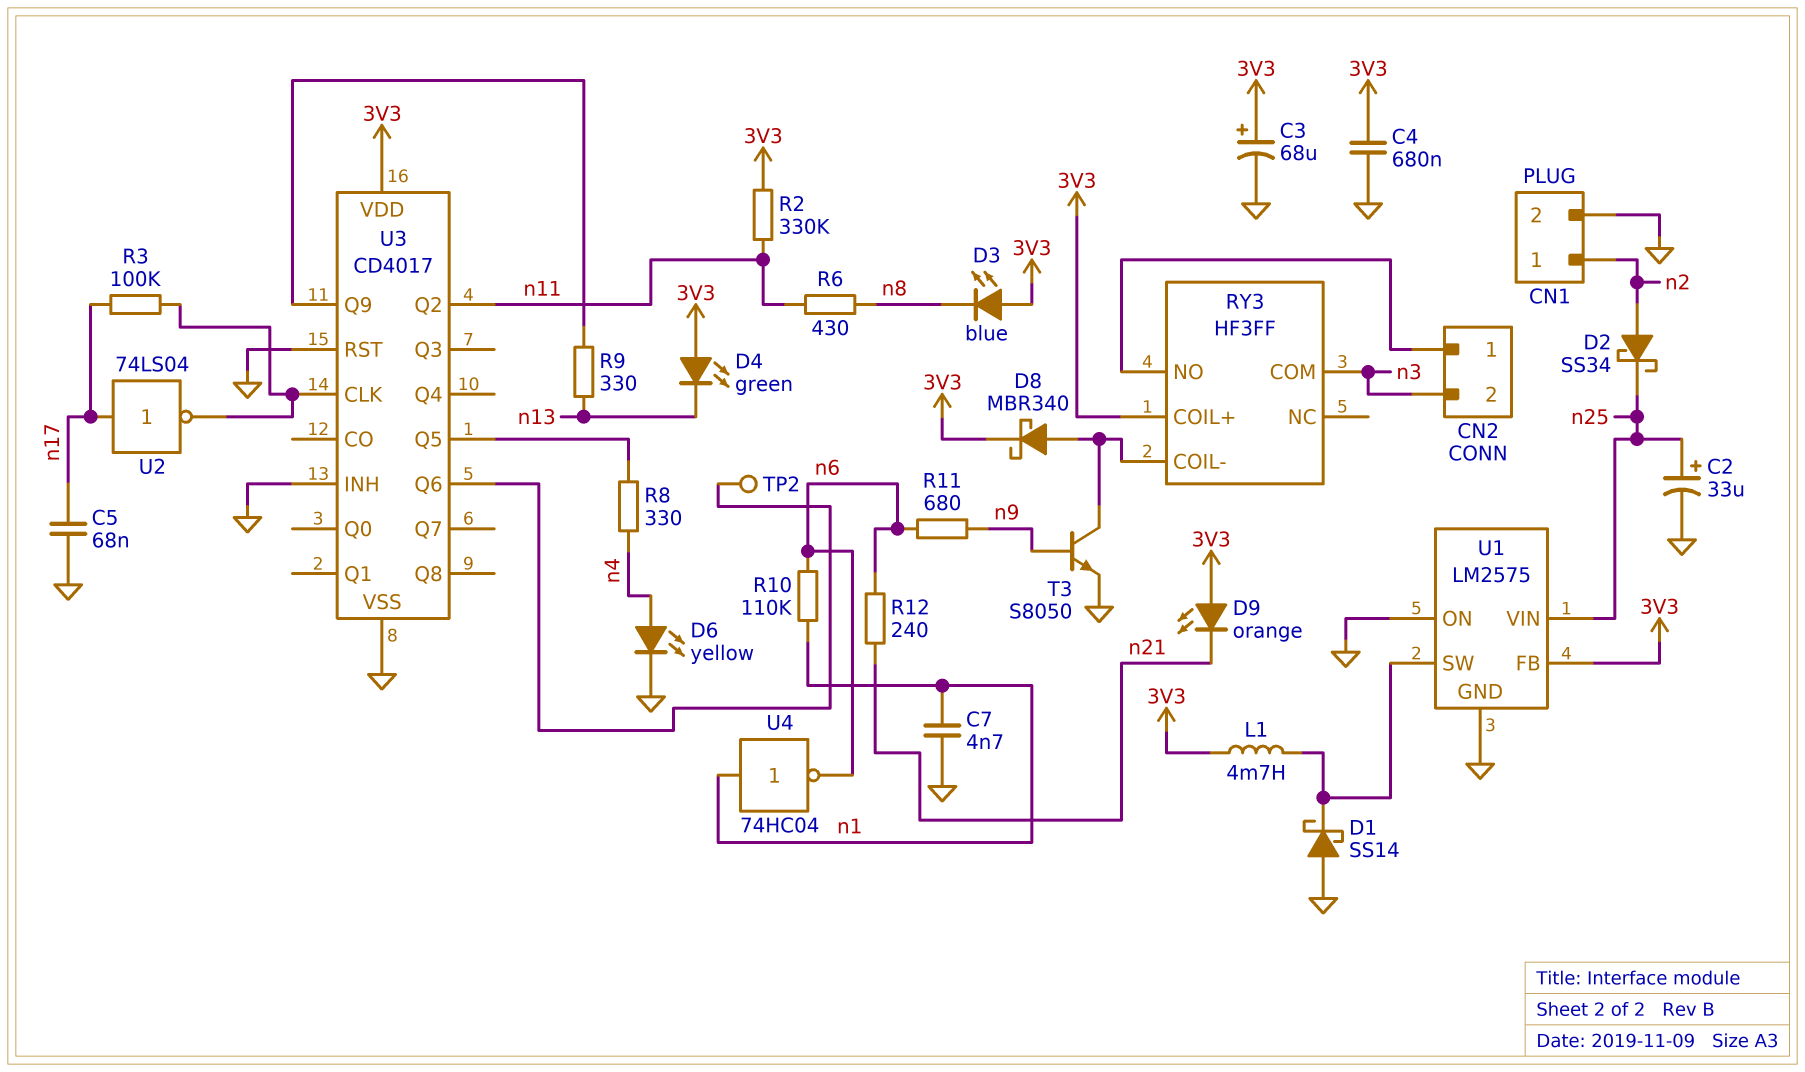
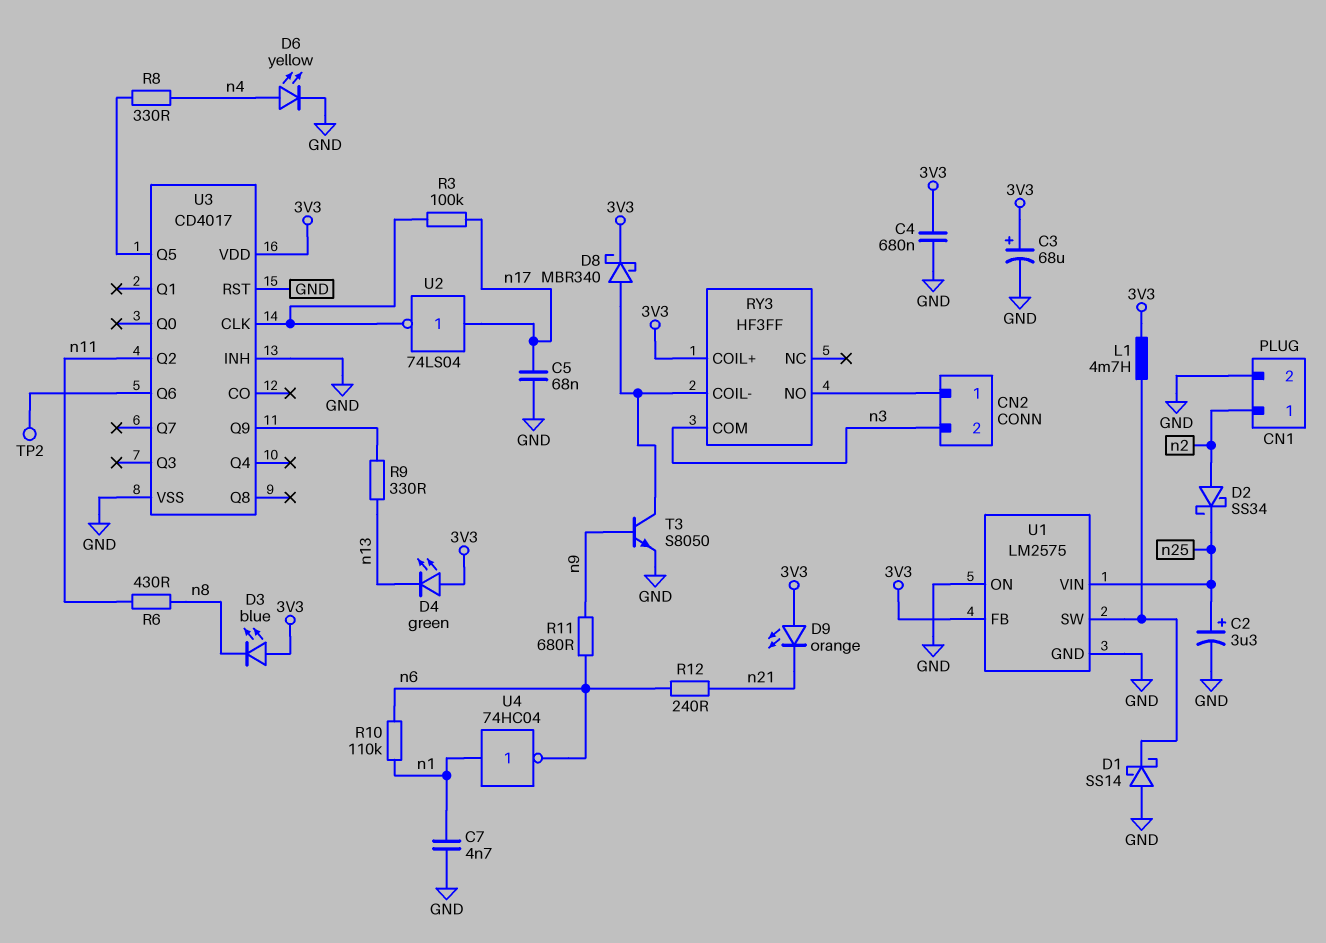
C2: 33uF (plus n25, minus GND) -> 3.3uF (plus n25, minus GND)
R2: 330k (3V3, n11) -> none

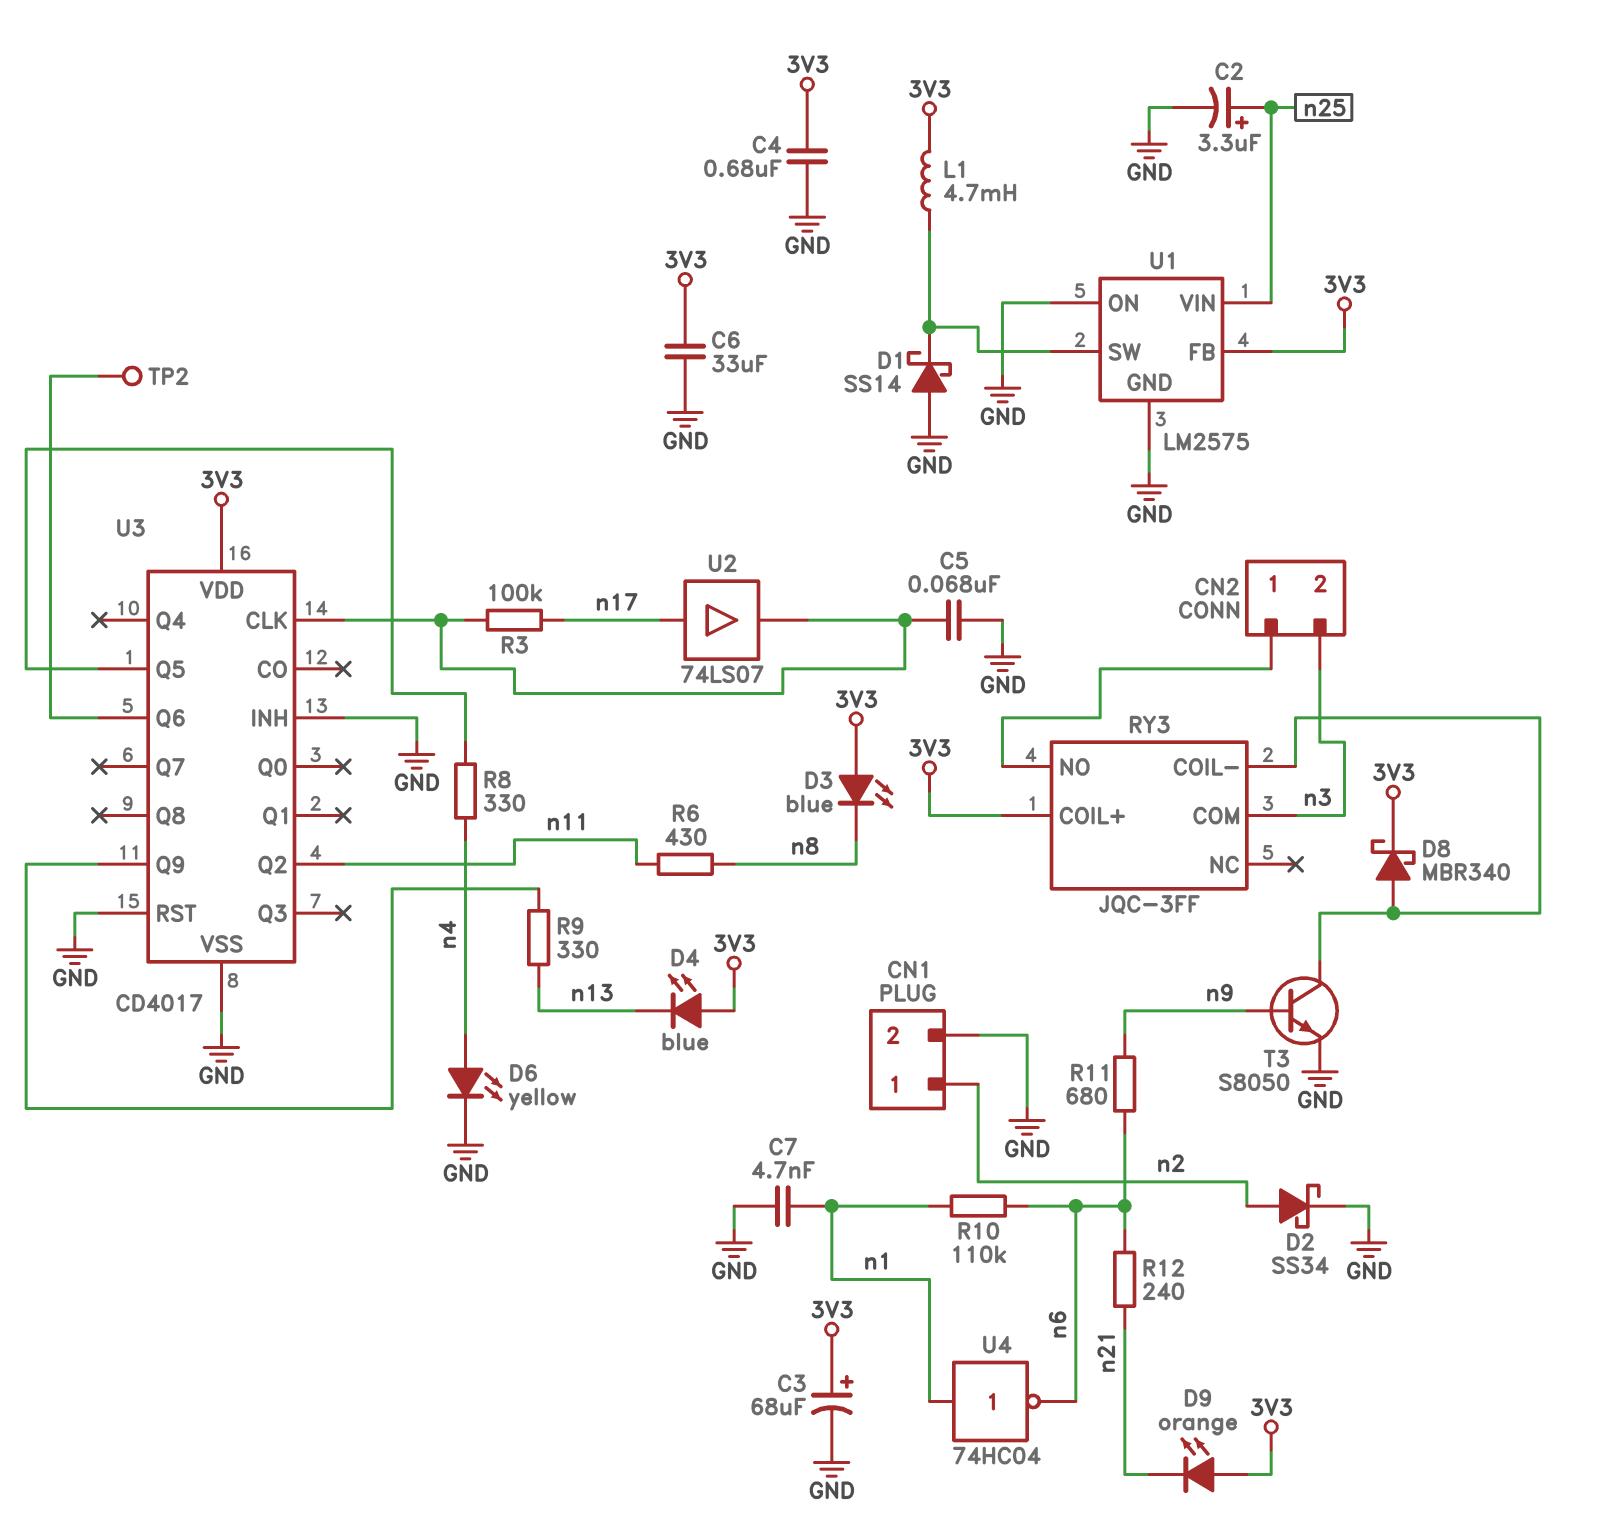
C5: 68nF (GND, n17) -> 68nF (GND, U3/CLK)
C6: none -> 33uF (3V3, GND)
D2: schottky SS34 (A n2, K n25) -> schottky SS34 (A n2, K GND)
D4: LED green (A 3V3, K n13) -> LED blue (A 3V3, K n13)
RY3: HF3FF -> JQC-3FF
U2: NOT 74LS04 (in n17, out U3/CLK) -> buffer 74LS07 (in n17, out U3/CLK)

